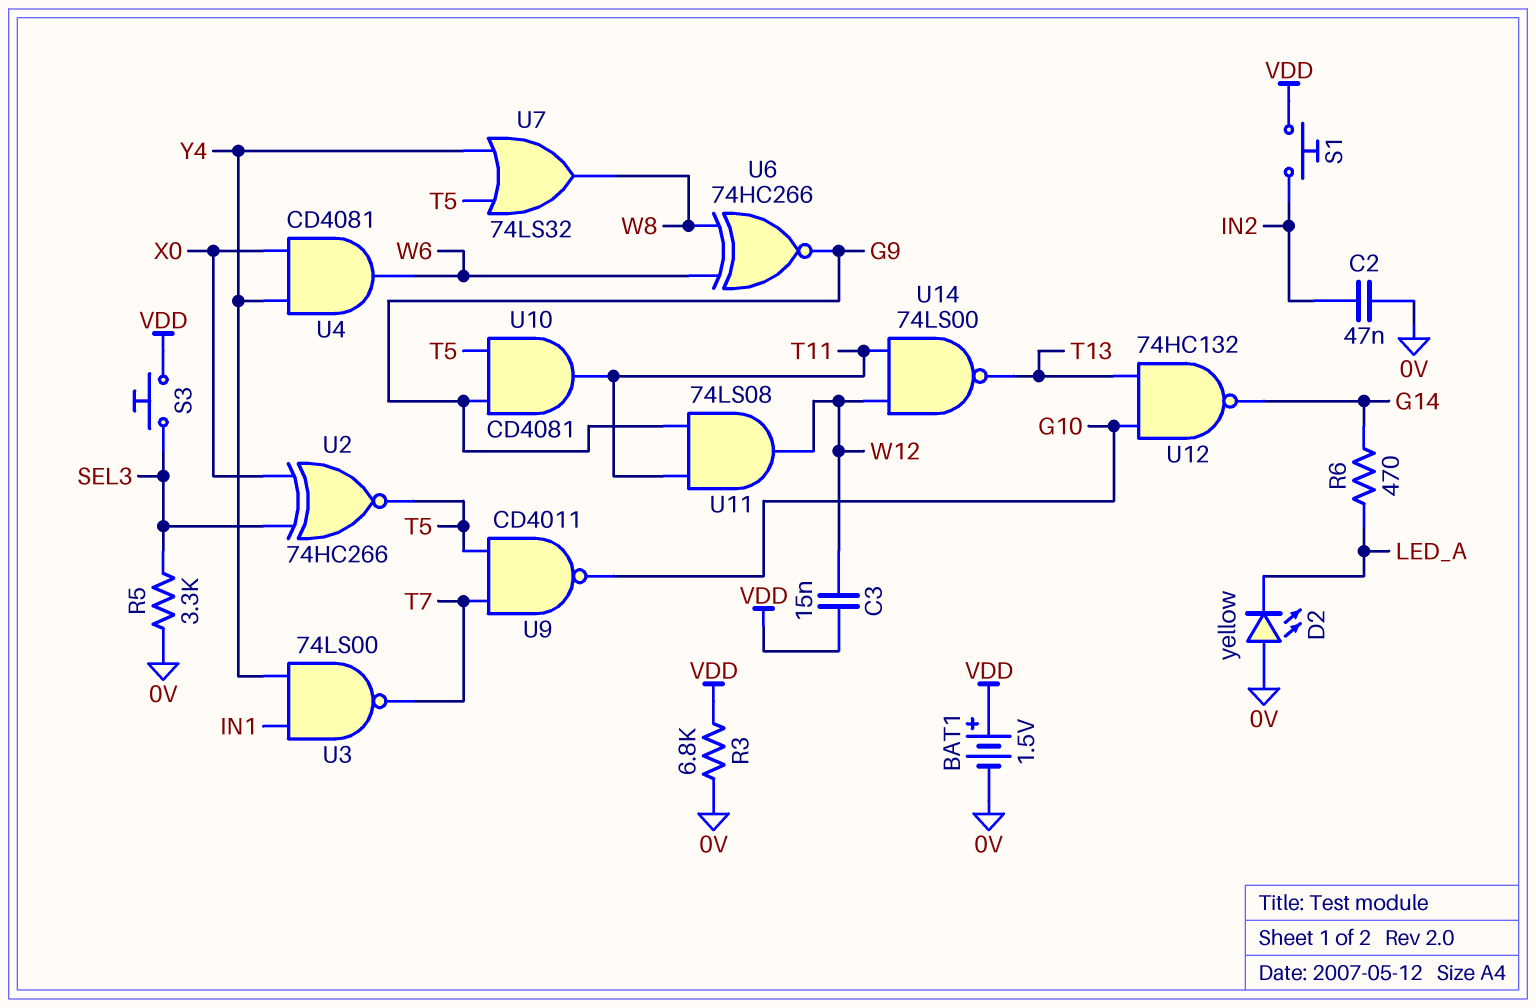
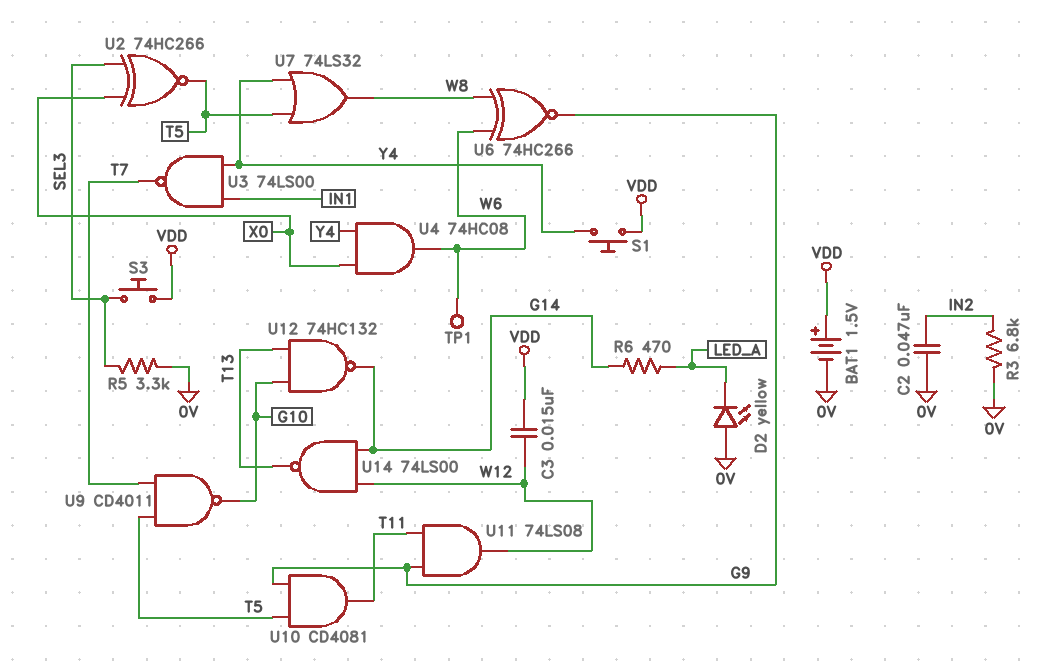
R3: 6.8k (0V, VDD) -> 6.8k (0V, IN2)
S1: button (IN2, VDD) -> button (VDD, Y4)
TP1: none -> test point (W6)
U4: AND CD4081 (in X0, in Y4, out W6) -> AND 74HC08 (in X0, in Y4, out W6)
U14: NAND 74LS00 (in T11, in W12, out T13) -> NAND 74LS00 (in G14, in W12, out T13)

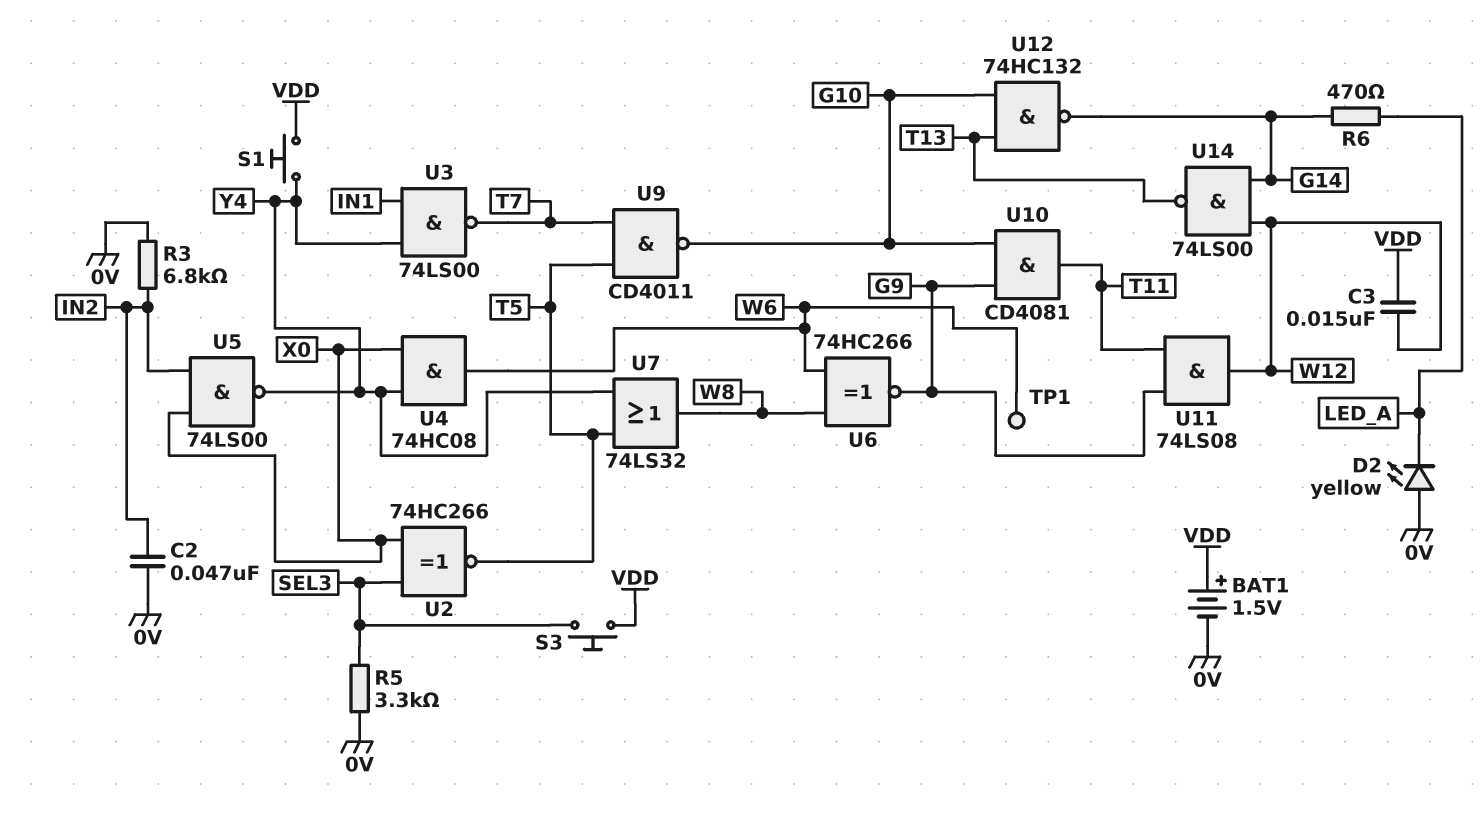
U5: none -> NAND 74LS00 (in IN2, in X0, out Y4)
U10: AND CD4081 (in G9, in T5, out T11) -> AND CD4081 (in G9, in G10, out T11)

